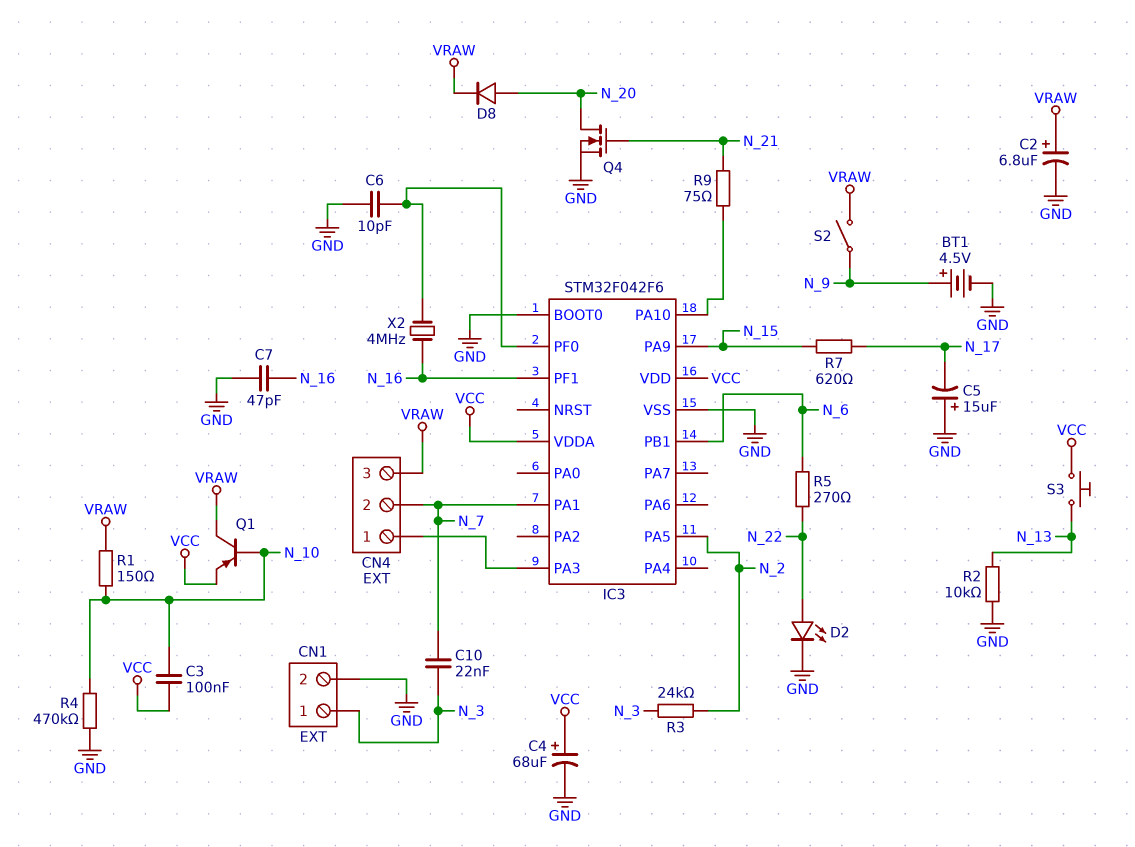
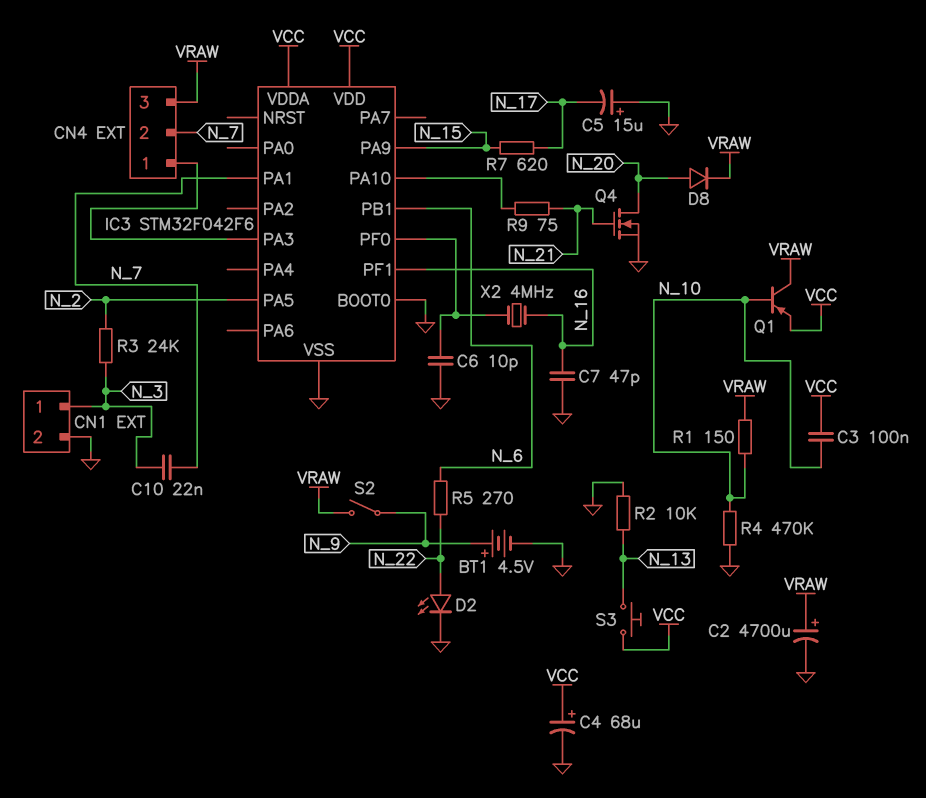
C2: 6.8uF (plus VRAW, minus GND) -> 4700uF (plus VRAW, minus GND)

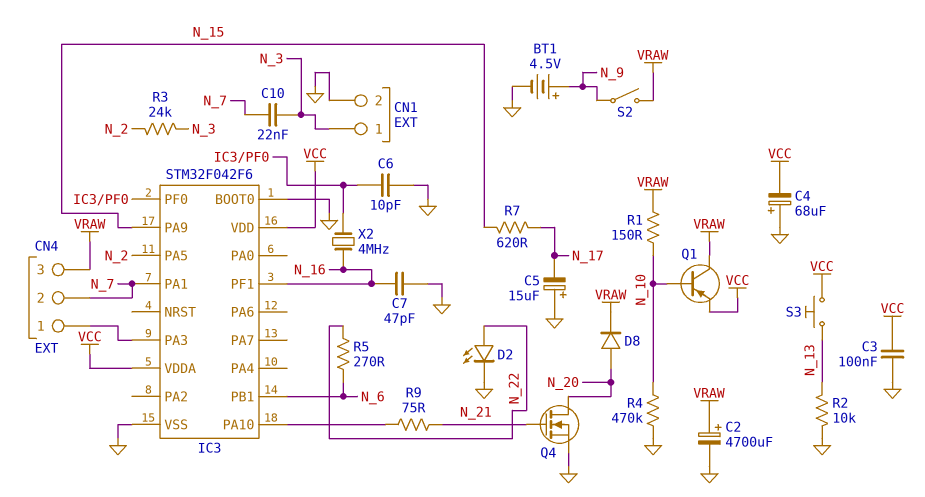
C3: 100nF (N_10, VCC) -> 100nF (GND, VCC)
C4: 68uF (plus VCC, minus GND) -> 68uF (plus GND, minus VCC)

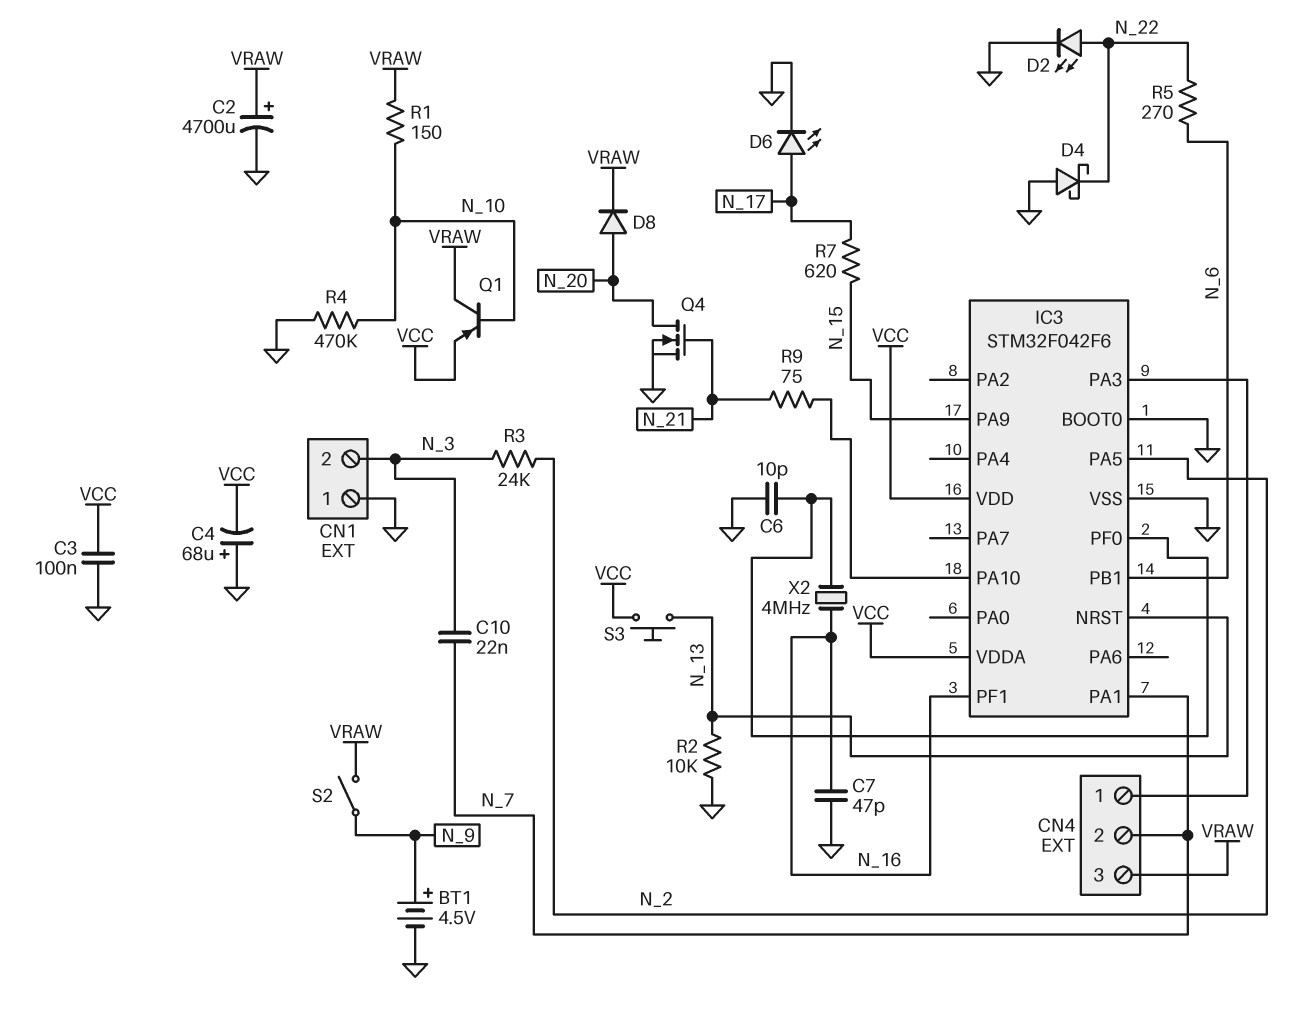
C5: 15uF (plus GND, minus N_17) -> none
CN1 pin 1: N_3 -> GND
CN1 pin 2: GND -> N_3
D4: none -> schottky (A GND, K N_22)
D6: none -> LED (A N_17, K GND)
IC3 pin NRST: none -> N_13

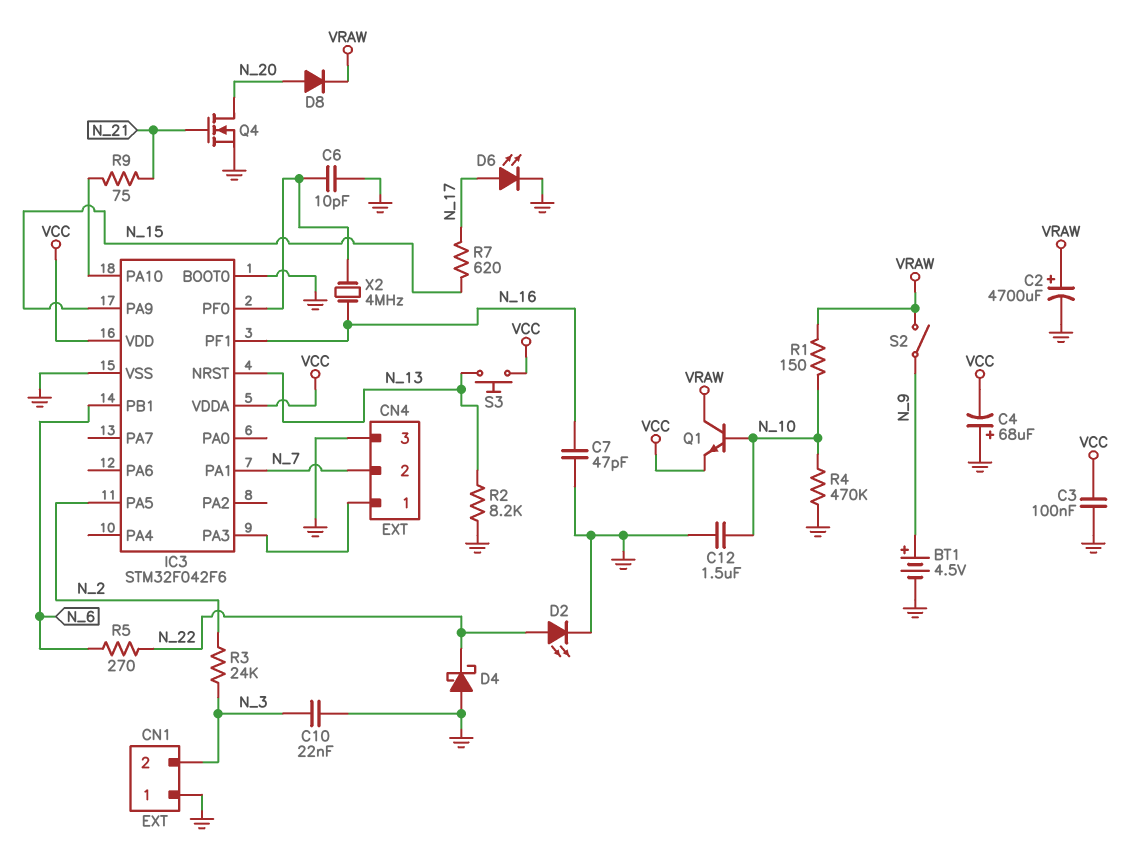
C10: 22nF (N_3, N_7) -> 22nF (GND, N_3)
C12: none -> 1.5uF (GND, N_10)
CN4 pin 3: VRAW -> GND
Q1: PNP (B N_10, C VRAW, E VCC) -> NPN (B N_10, C VRAW, E VCC)
R2: 10k (GND, N_13) -> 8.2k (GND, N_13)

